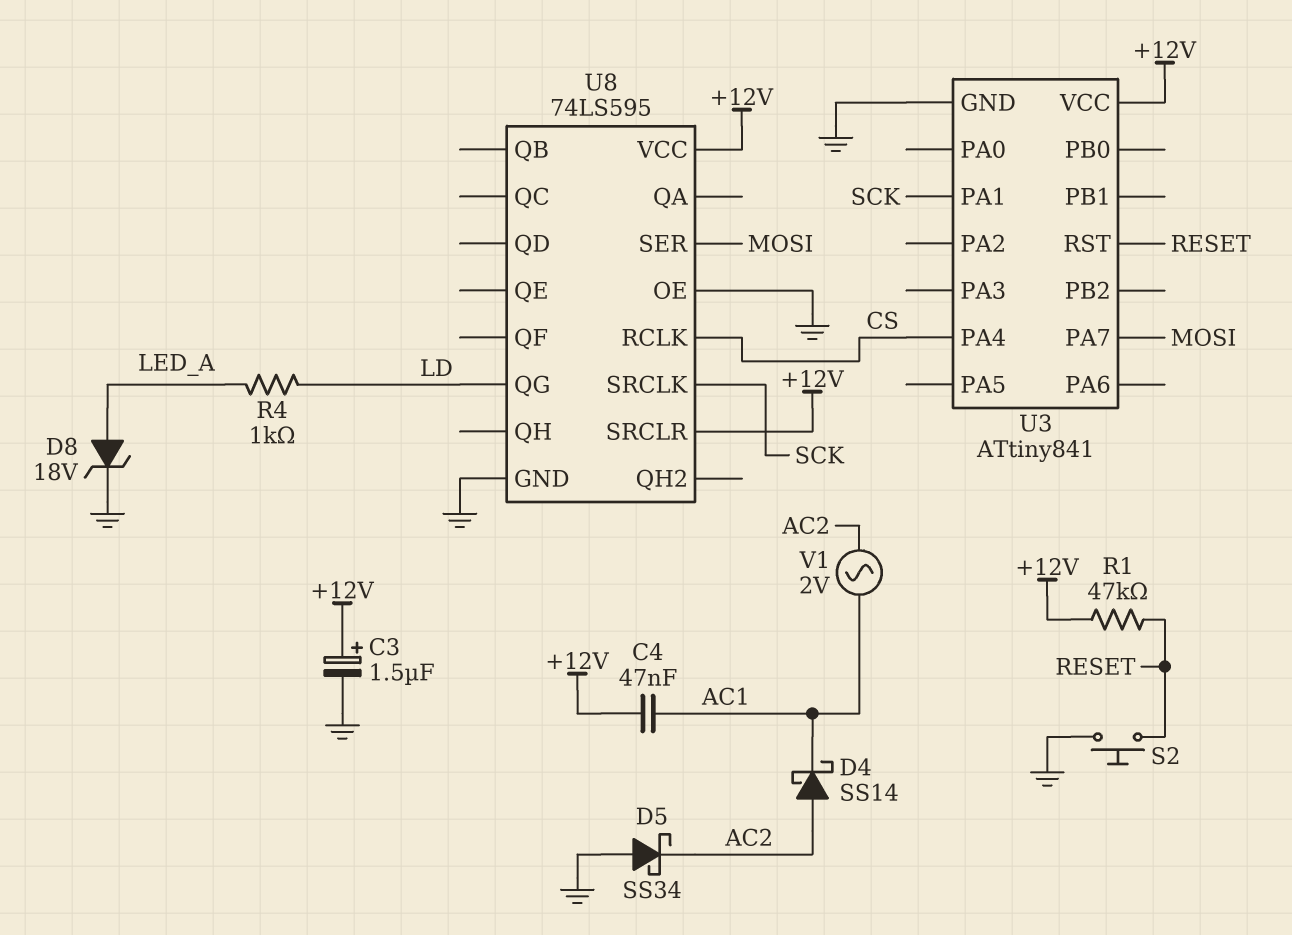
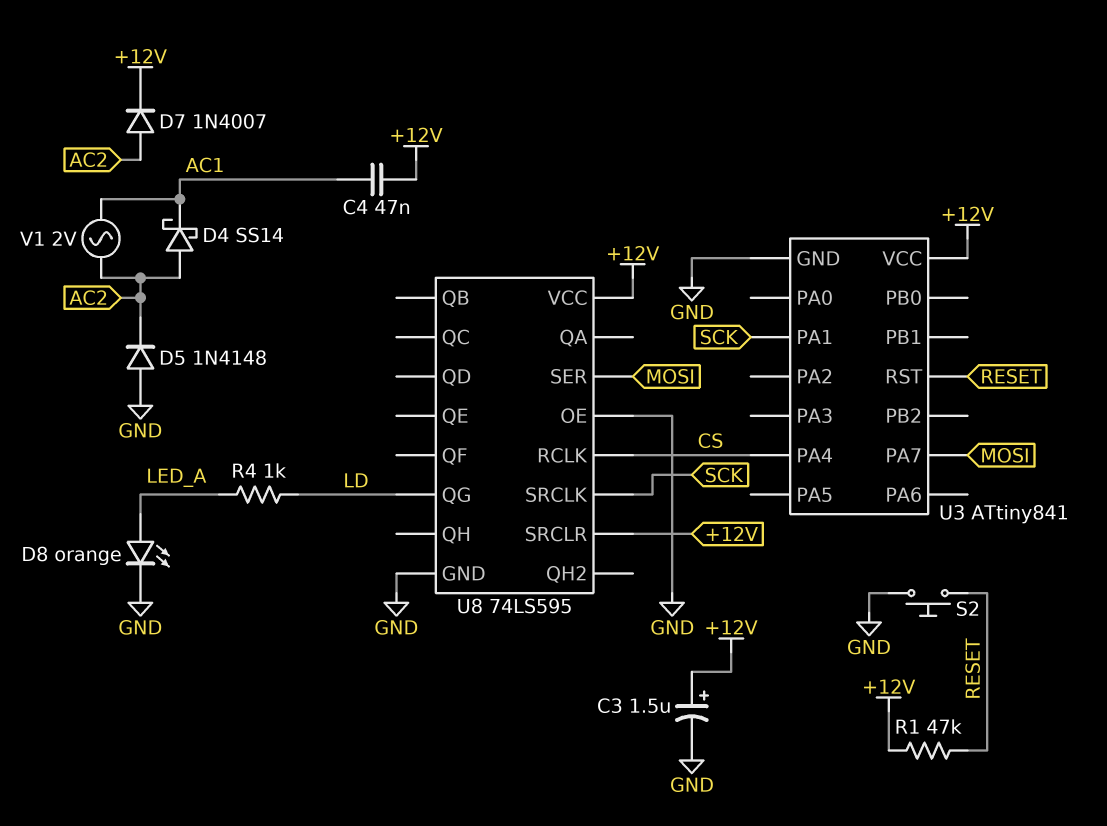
D5: schottky SS34 (A GND, K AC2) -> diode 1N4148 (A GND, K AC2)
D7: none -> diode 1N4007 (A AC2, K +12V)
D8: zener 18V (A LED_A, K GND) -> LED orange (A LED_A, K GND)

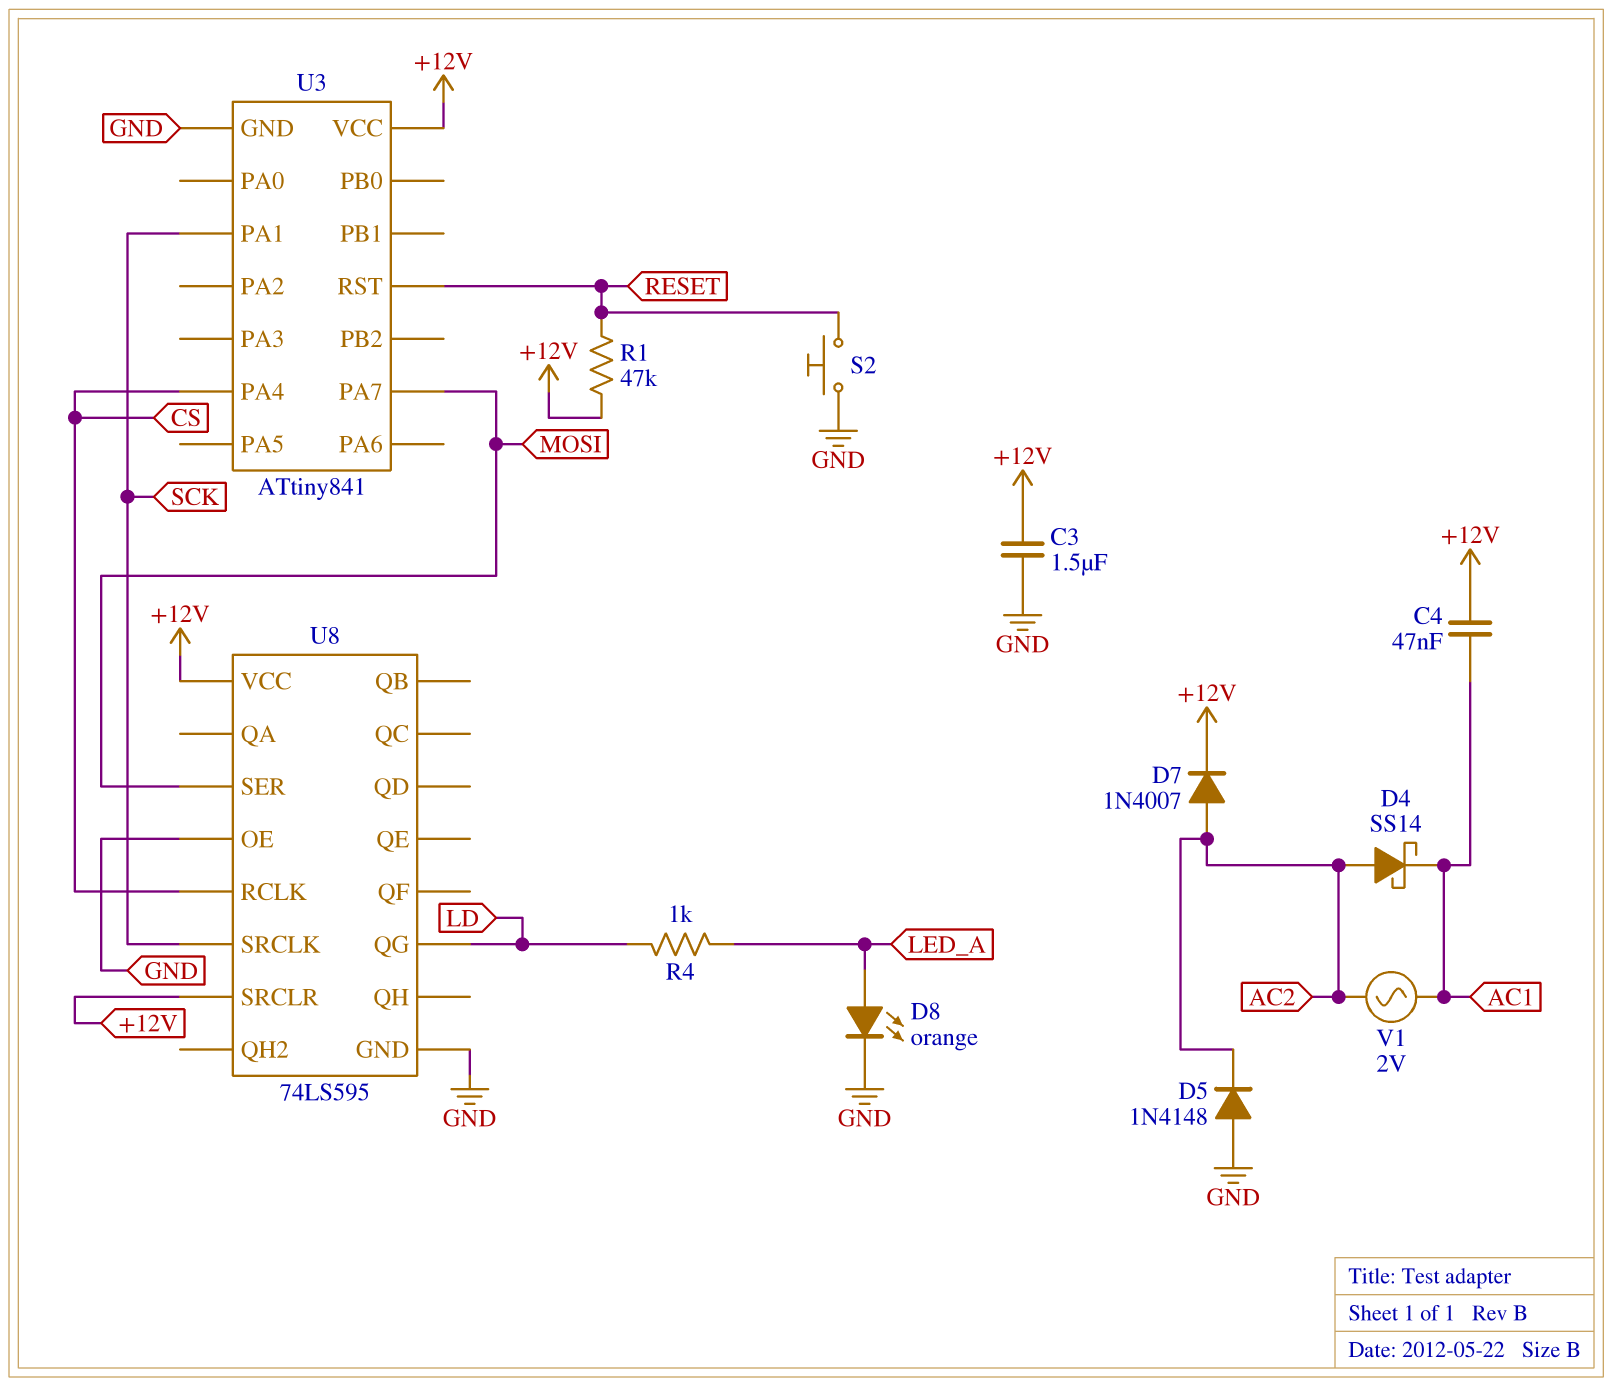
C3: 1.5uF (plus +12V, minus GND) -> 1.5uF (+12V, GND)

